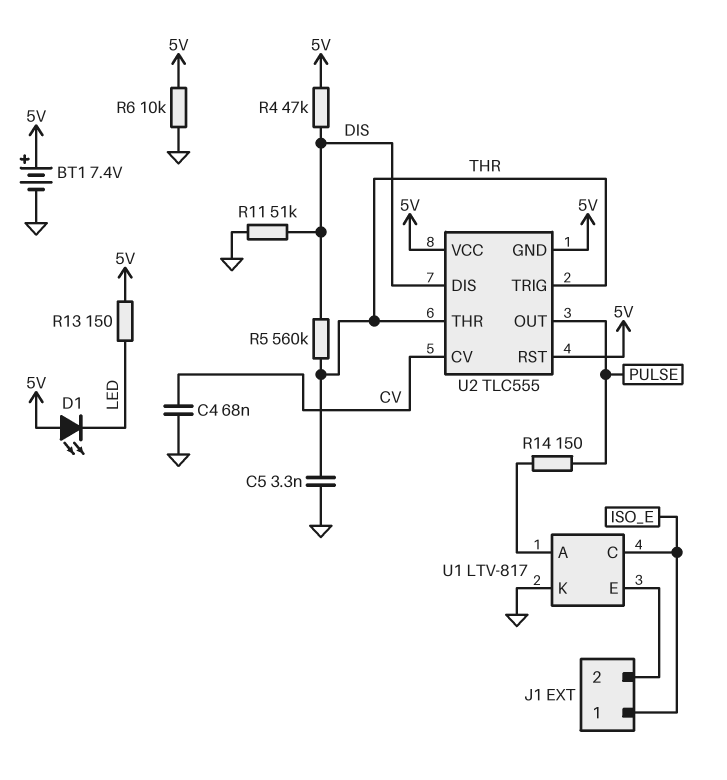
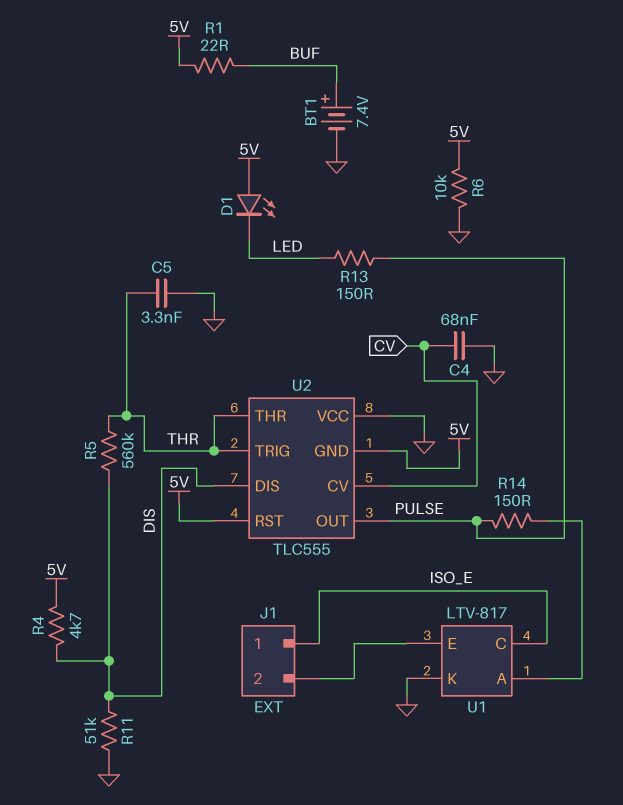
BT1: 7.4V (plus 5V, minus GND) -> 7.4V (plus BUF, minus GND)
R1: none -> 22 (5V, BUF)
R4: 47k (5V, DIS) -> 4.7k (5V, DIS)
R13: 150 (5V, LED) -> 150 (LED, PULSE)
U2 pin VCC: 5V -> GND

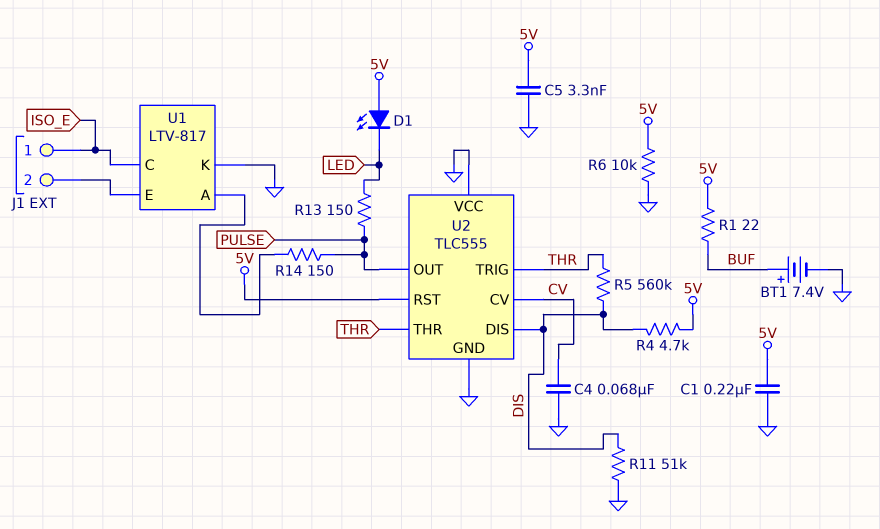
C1: none -> 220nF (5V, GND)
C5: 3.3nF (GND, THR) -> 3.3nF (5V, GND)
U2 pin GND: 5V -> GND

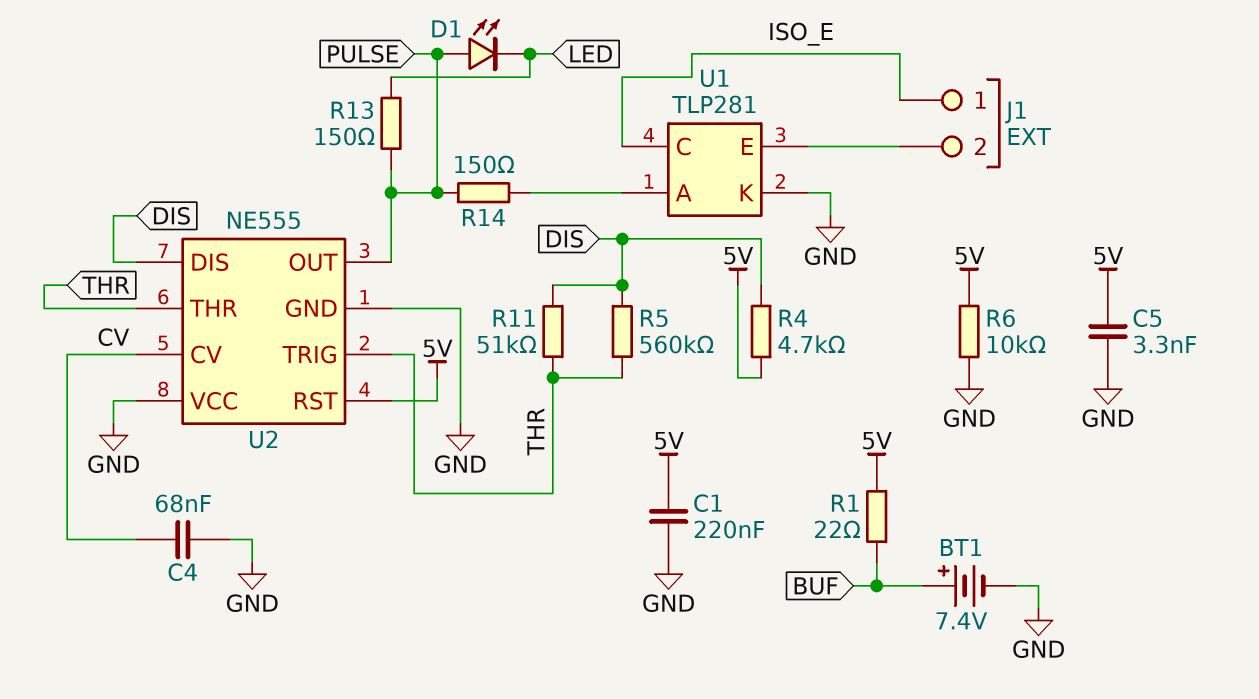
D1: LED (A 5V, K LED) -> LED (A PULSE, K LED)
R11: 51k (DIS, GND) -> 51k (DIS, THR)
U1: LTV-817 -> TLP281
U2: TLC555 -> NE555

